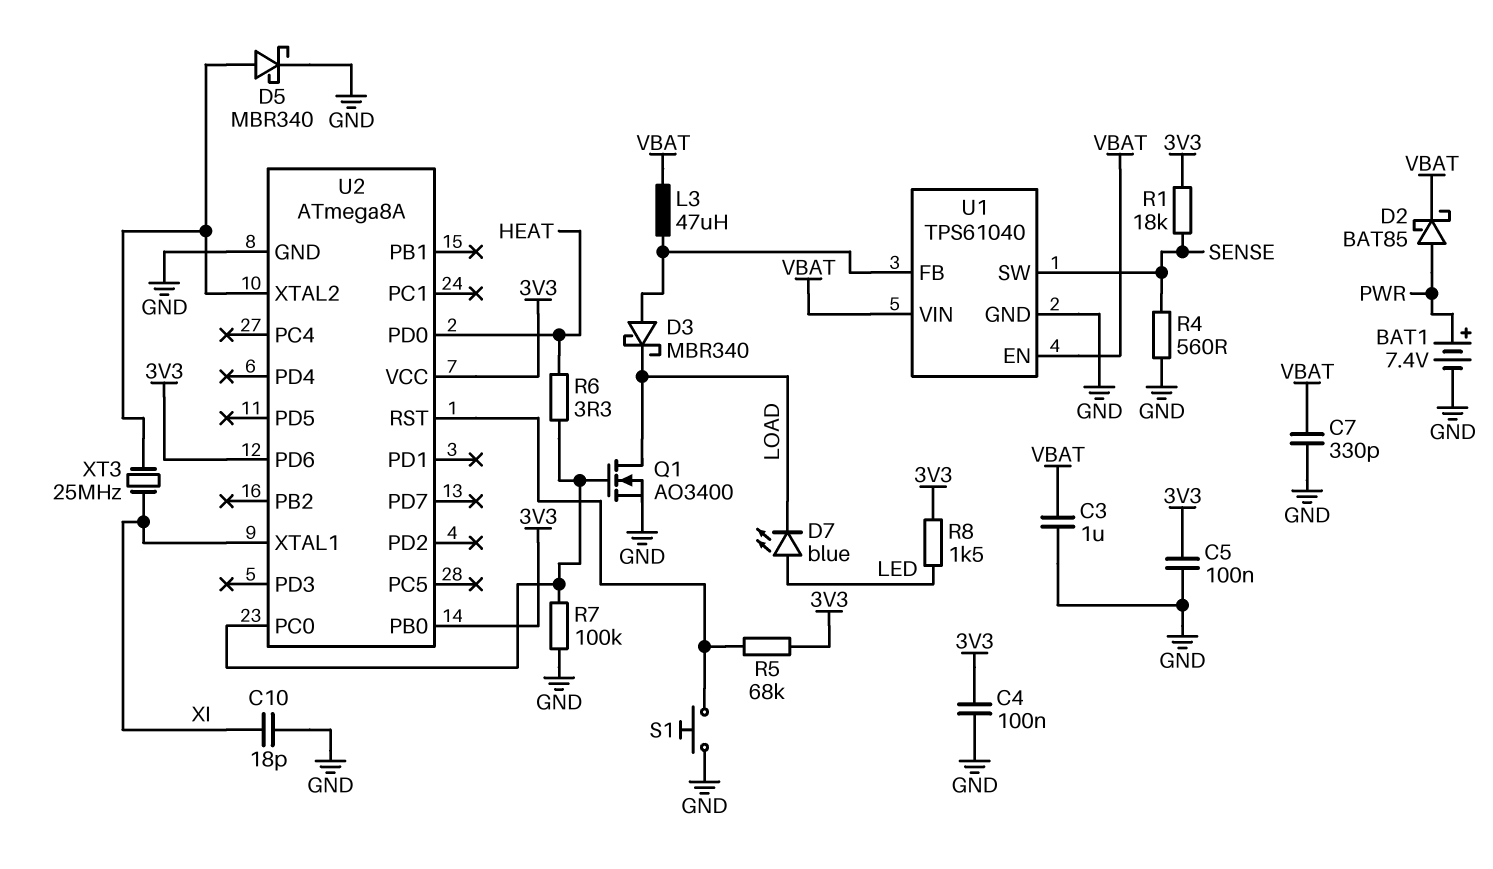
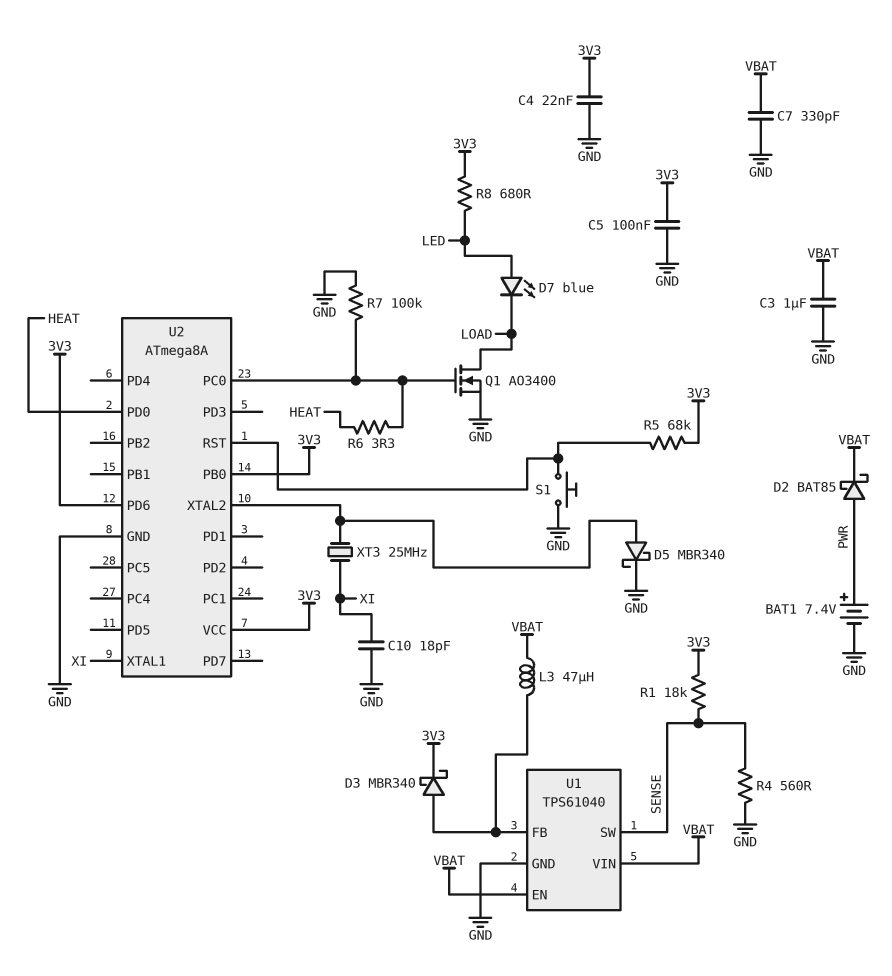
C4: 100nF (3V3, GND) -> 22nF (3V3, GND)
D3: schottky MBR340 (A U1/FB, K LOAD) -> schottky MBR340 (A U1/FB, K 3V3)
R8: 1.5k (3V3, LED) -> 680 (3V3, LED)

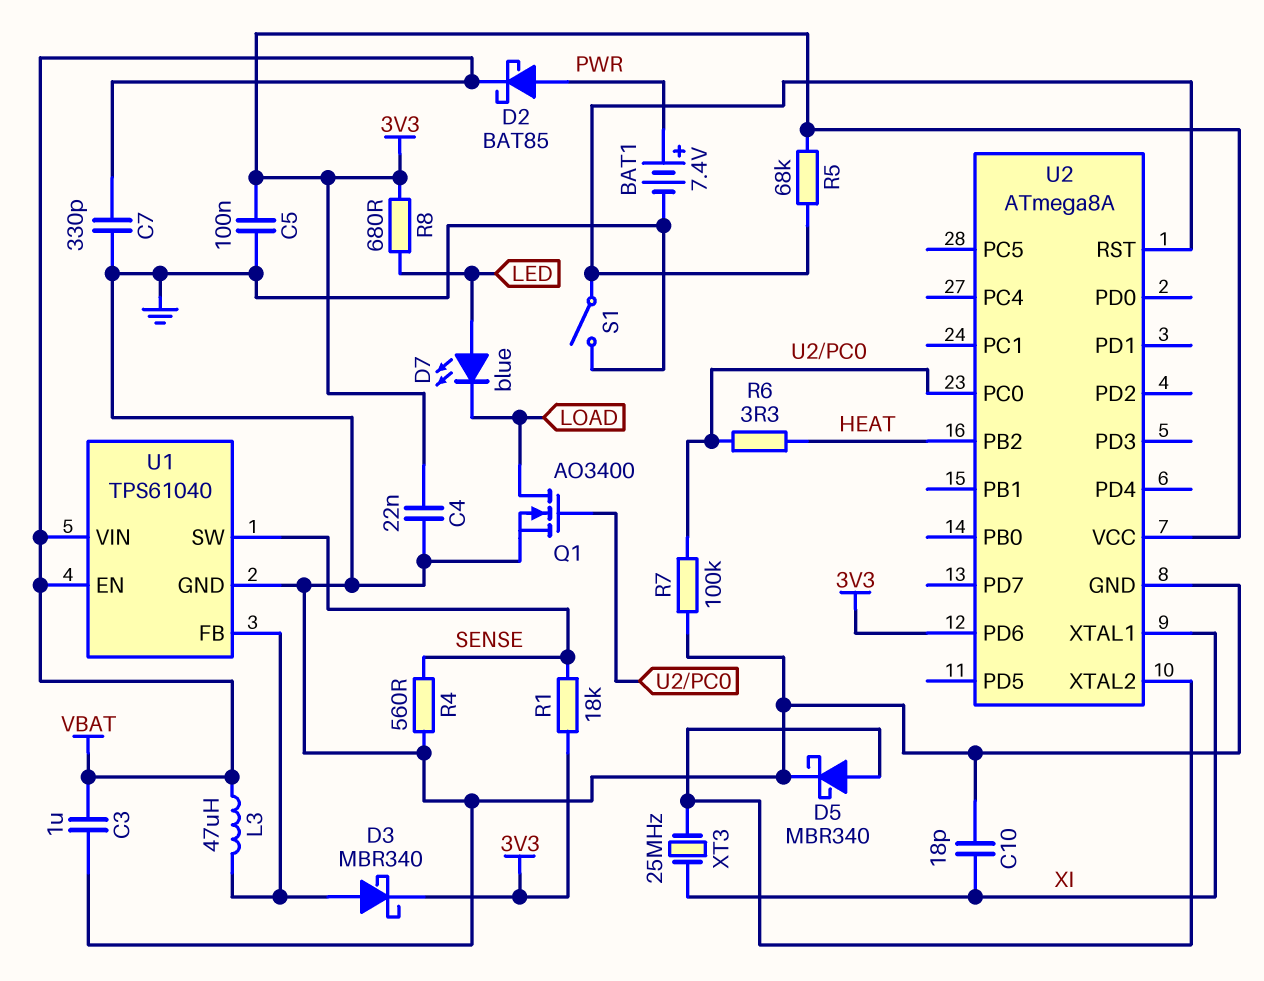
S1: button (GND, U2/RST) -> switch (GND, U2/RST)
U2 pin PB0: 3V3 -> none
U2 pin PB2: none -> HEAT
U2 pin PD0: HEAT -> none

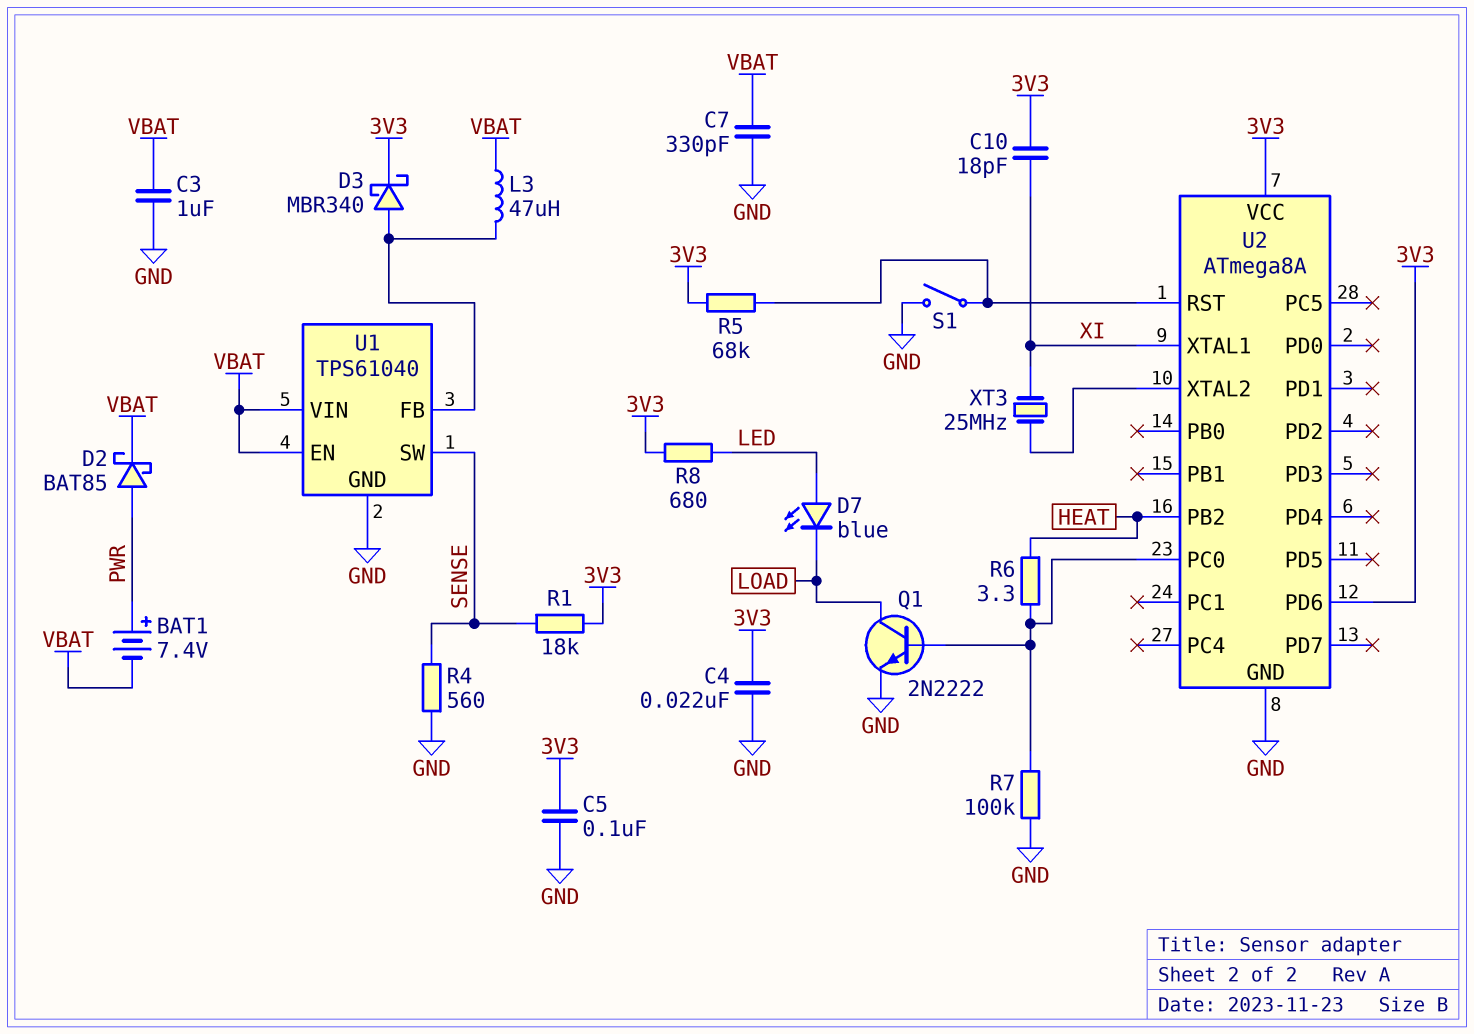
BAT1: 7.4V (plus PWR, minus GND) -> 7.4V (plus PWR, minus VBAT)
C10: 18pF (GND, XI) -> 18pF (3V3, XI)
D5: schottky MBR340 (A U2/XTAL2, K GND) -> none
Q1: NMOS AO3400 (G U2/PC0, D LOAD, S GND) -> NPN 2N2222 (B U2/PC0, C LOAD, E GND)

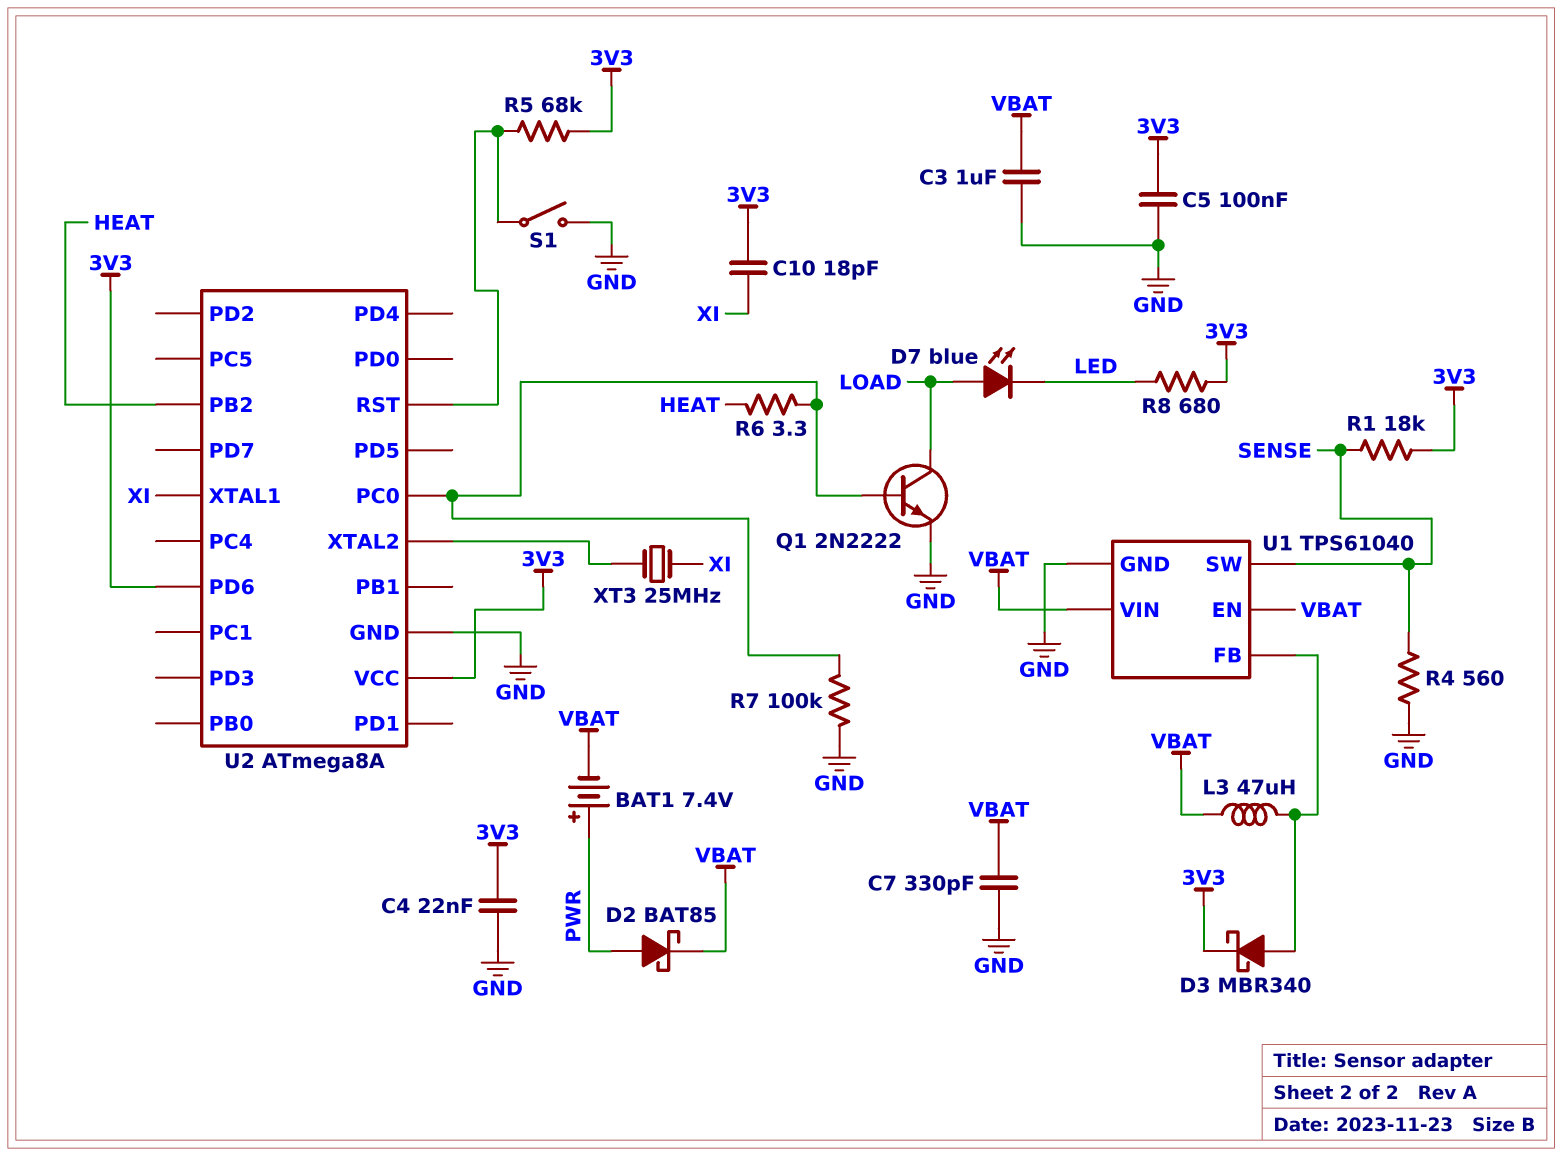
D7: LED blue (A LED, K LOAD) -> LED blue (A LOAD, K LED)

